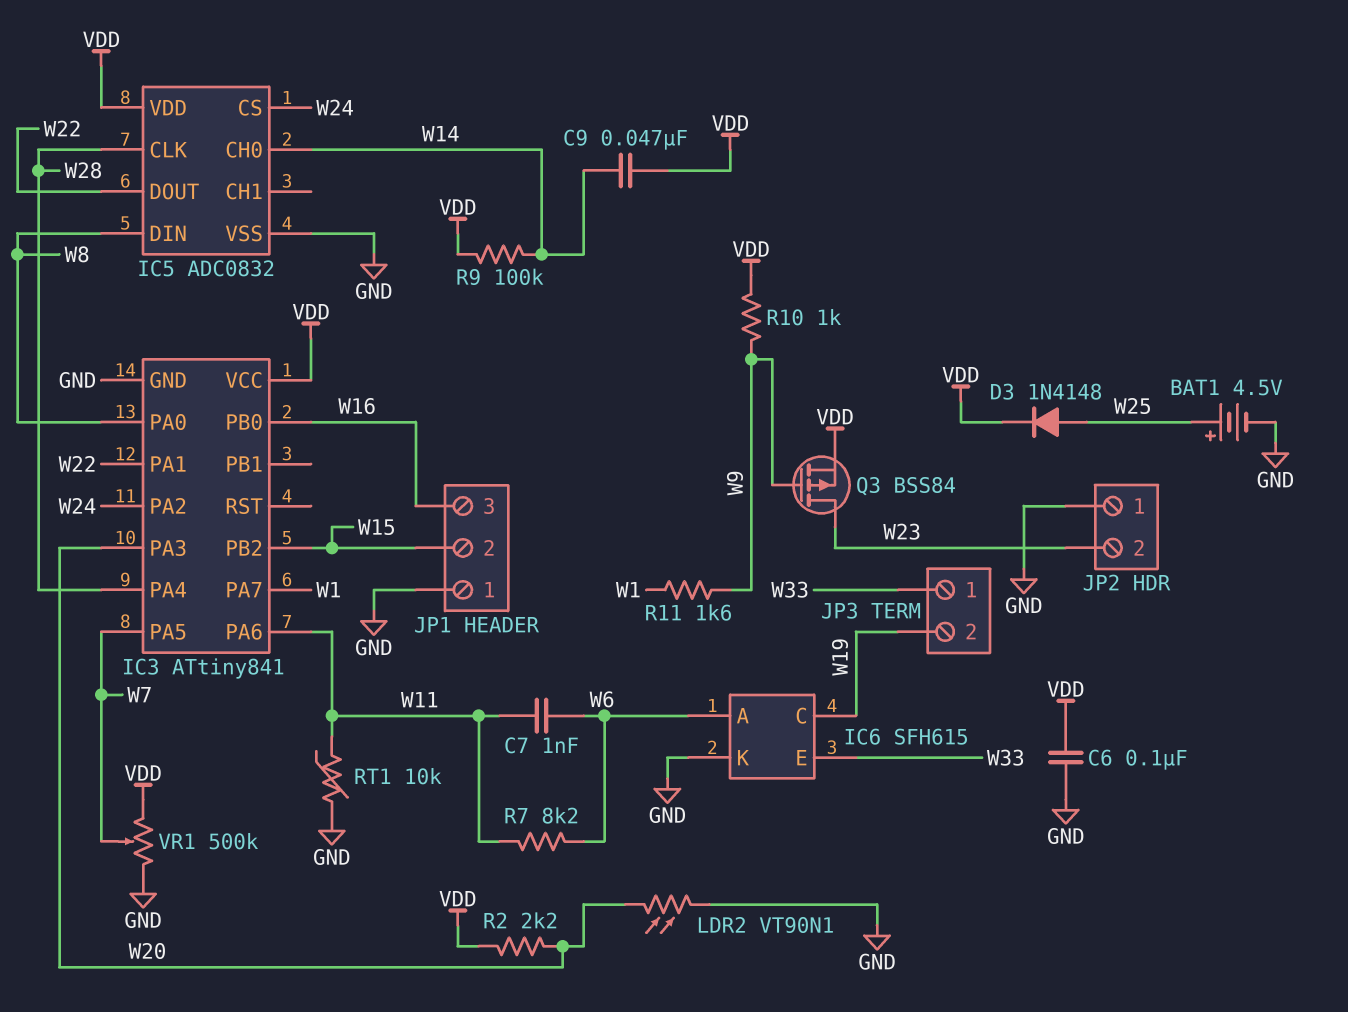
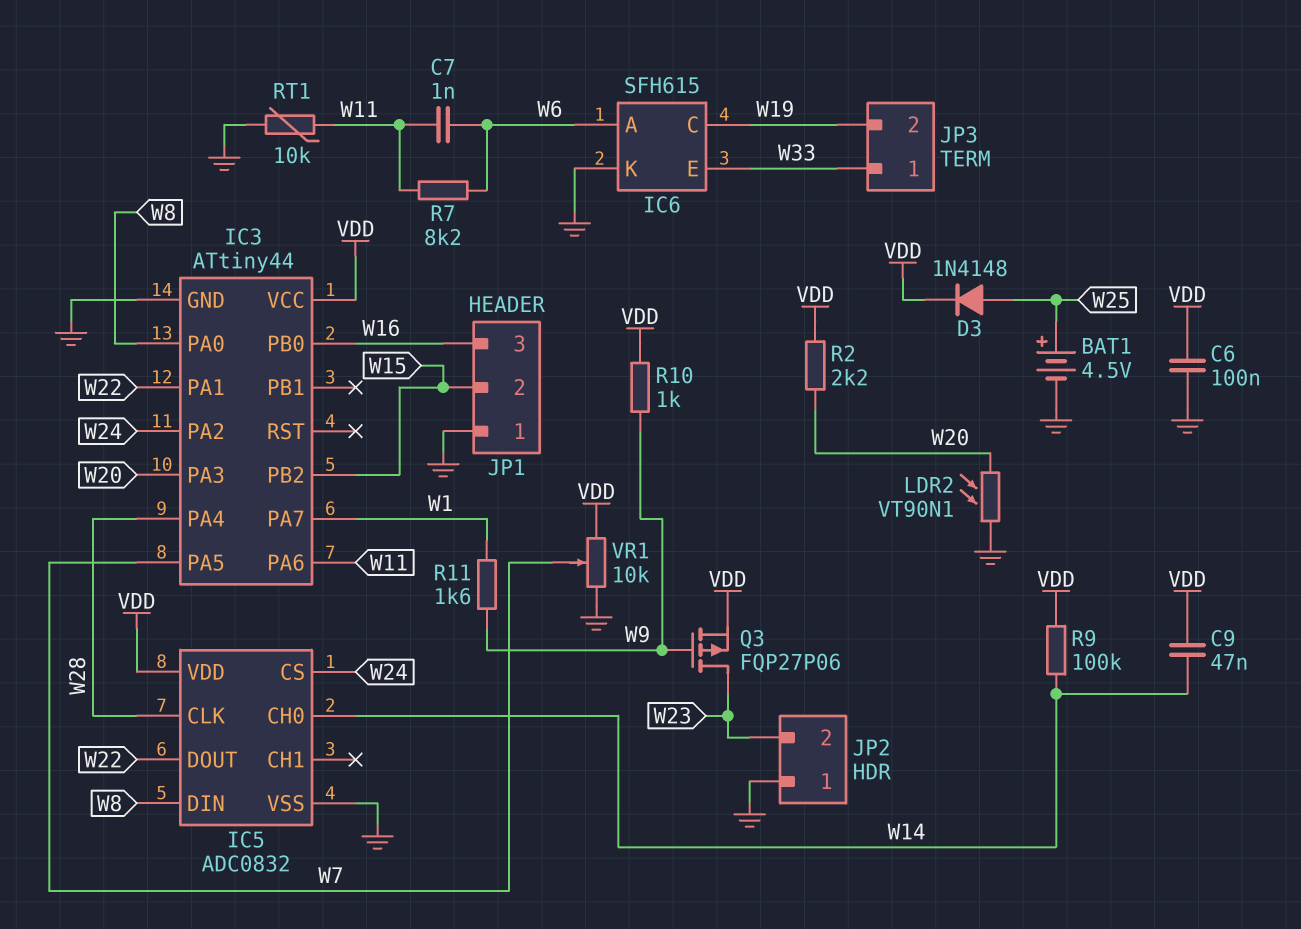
IC3: ATtiny841 -> ATtiny44
Q3: PMOS BSS84 (G W9, D W23, S VDD) -> PMOS FQP27P06 (G W9, D W23, S VDD)
VR1: 500k (GND, VDD, wiper W7) -> 10k (GND, VDD, wiper W7)

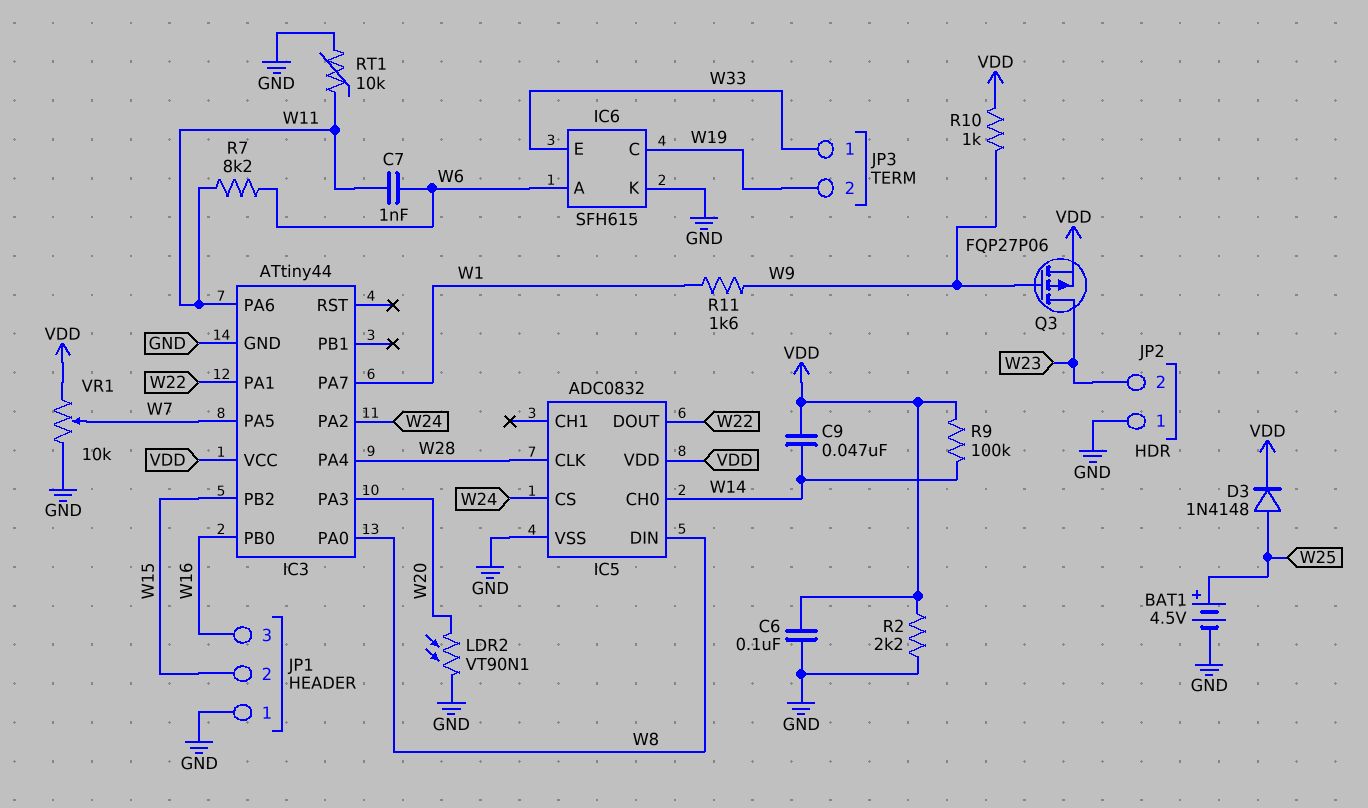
R2: 2.2k (VDD, W20) -> 2.2k (GND, VDD)

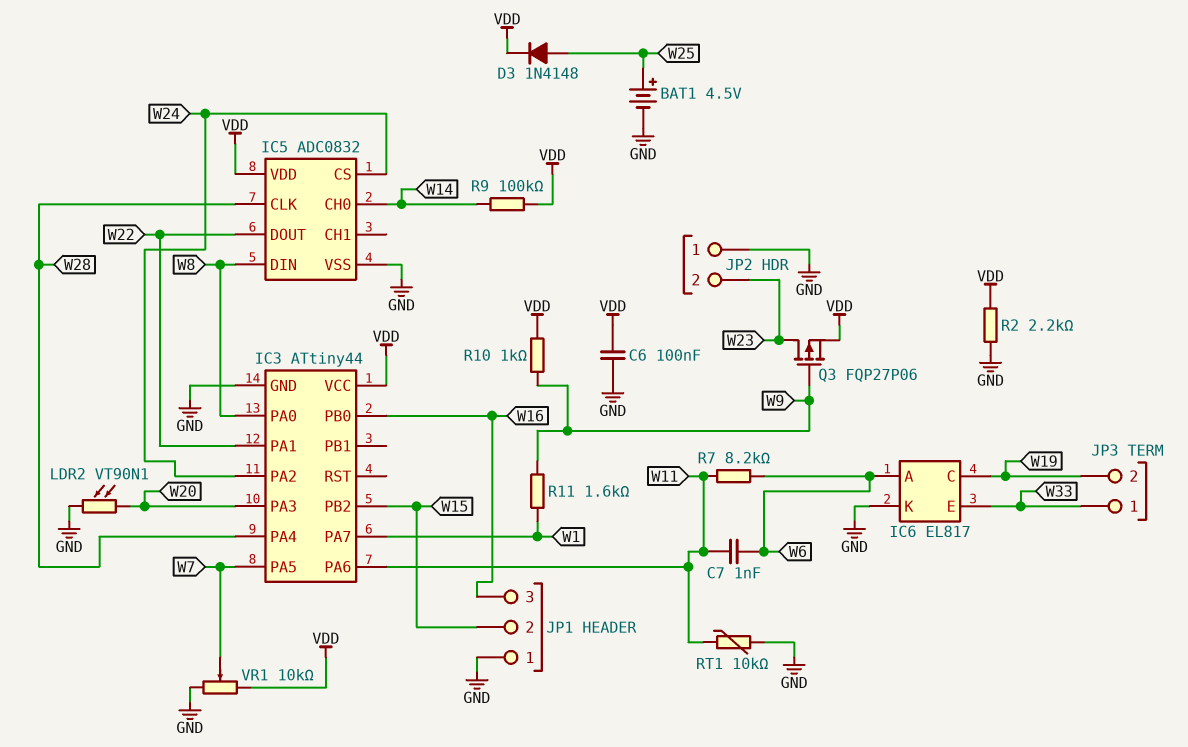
C9: 47nF (VDD, W14) -> none
IC6: SFH615 -> EL817

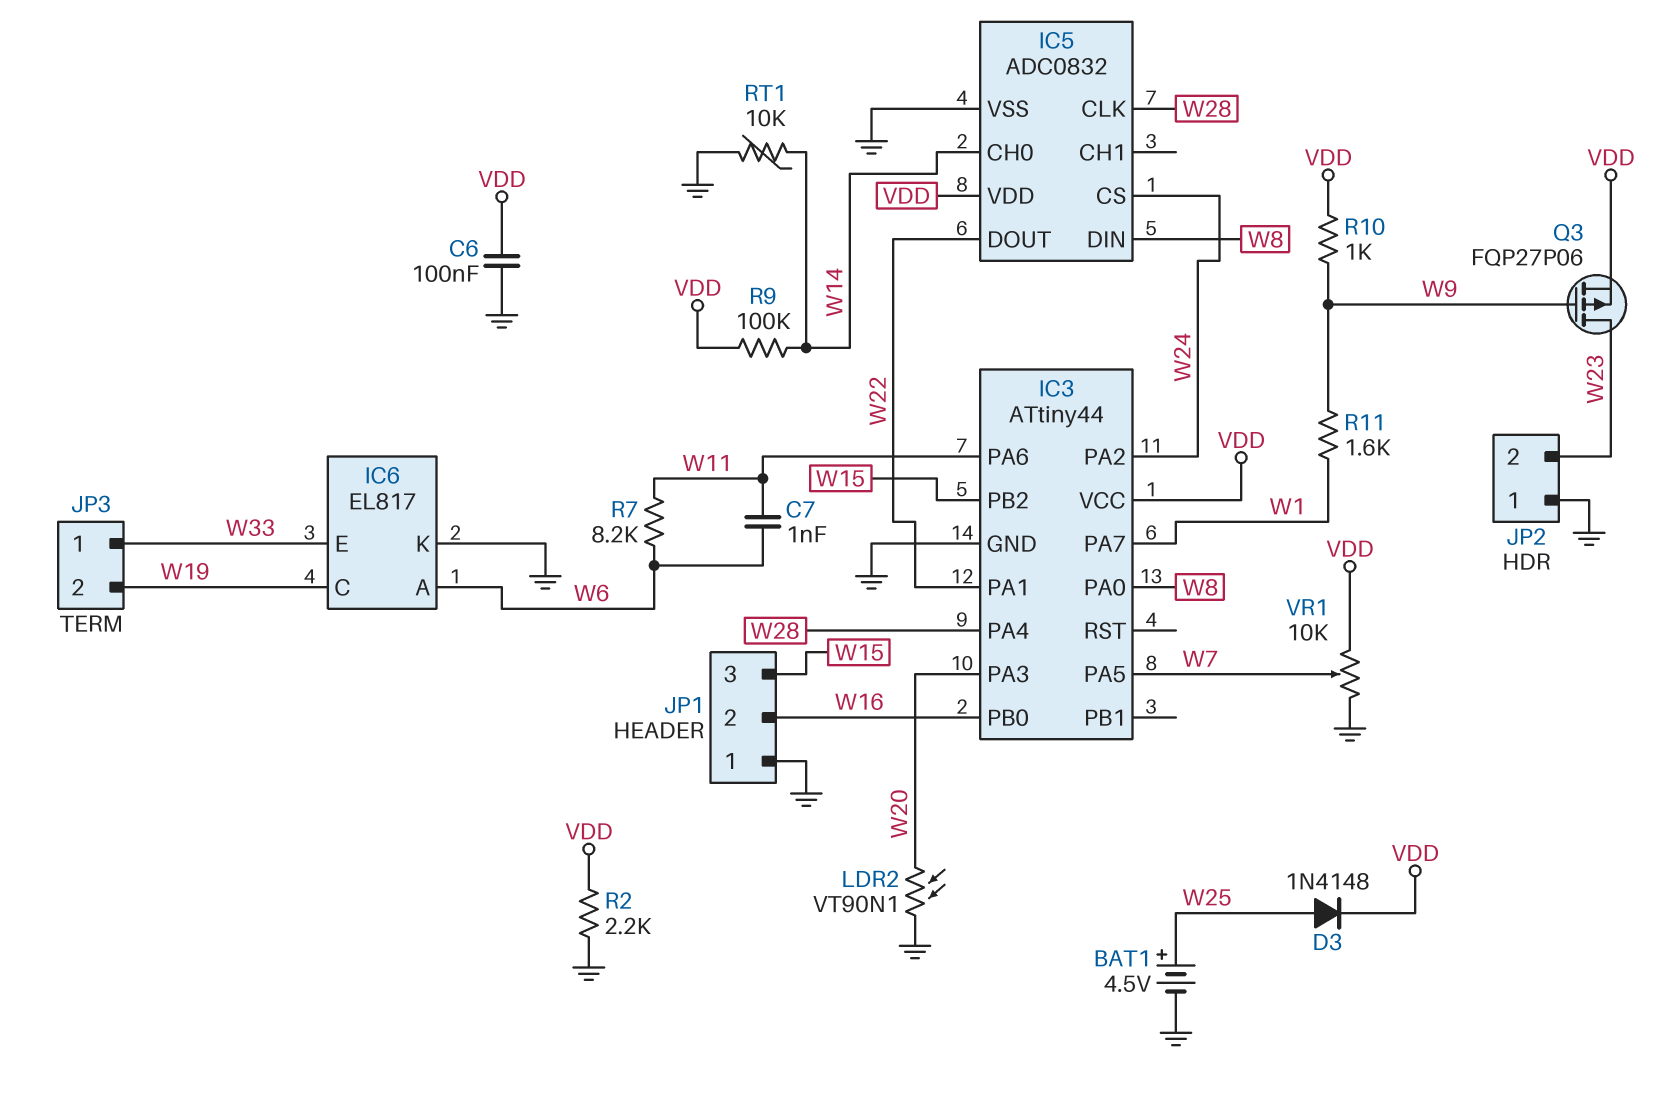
JP1 pin 2: W15 -> W16
JP1 pin 3: W16 -> W15
RT1: 10k (GND, W11) -> 10k (GND, W14)

